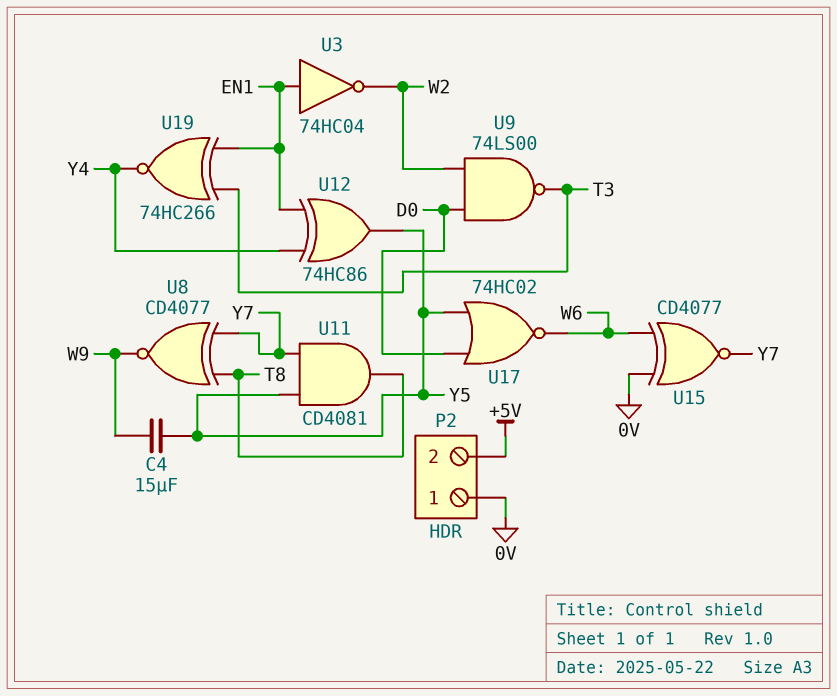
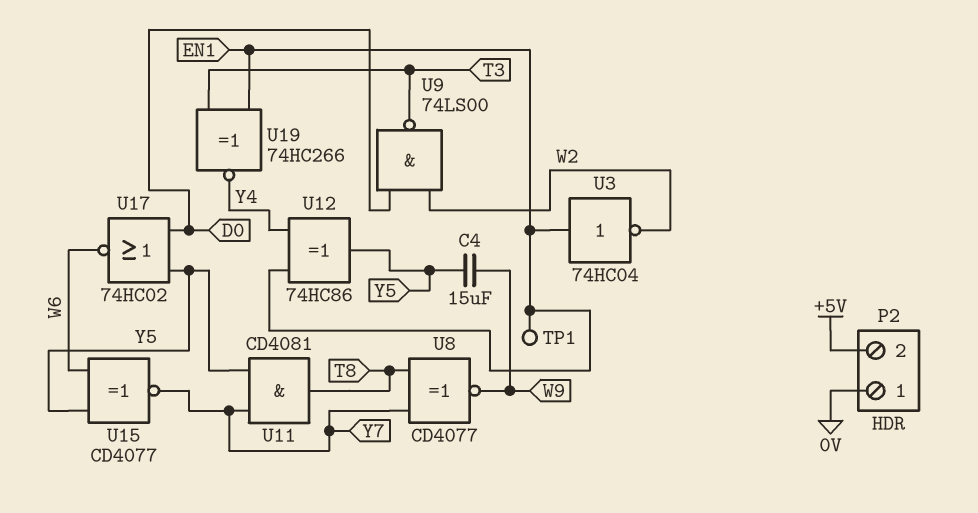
TP1: none -> test point (EN1)
U15: XNOR CD4077 (in 0V, in W6, out Y7) -> XNOR CD4077 (in W6, in Y5, out Y7)

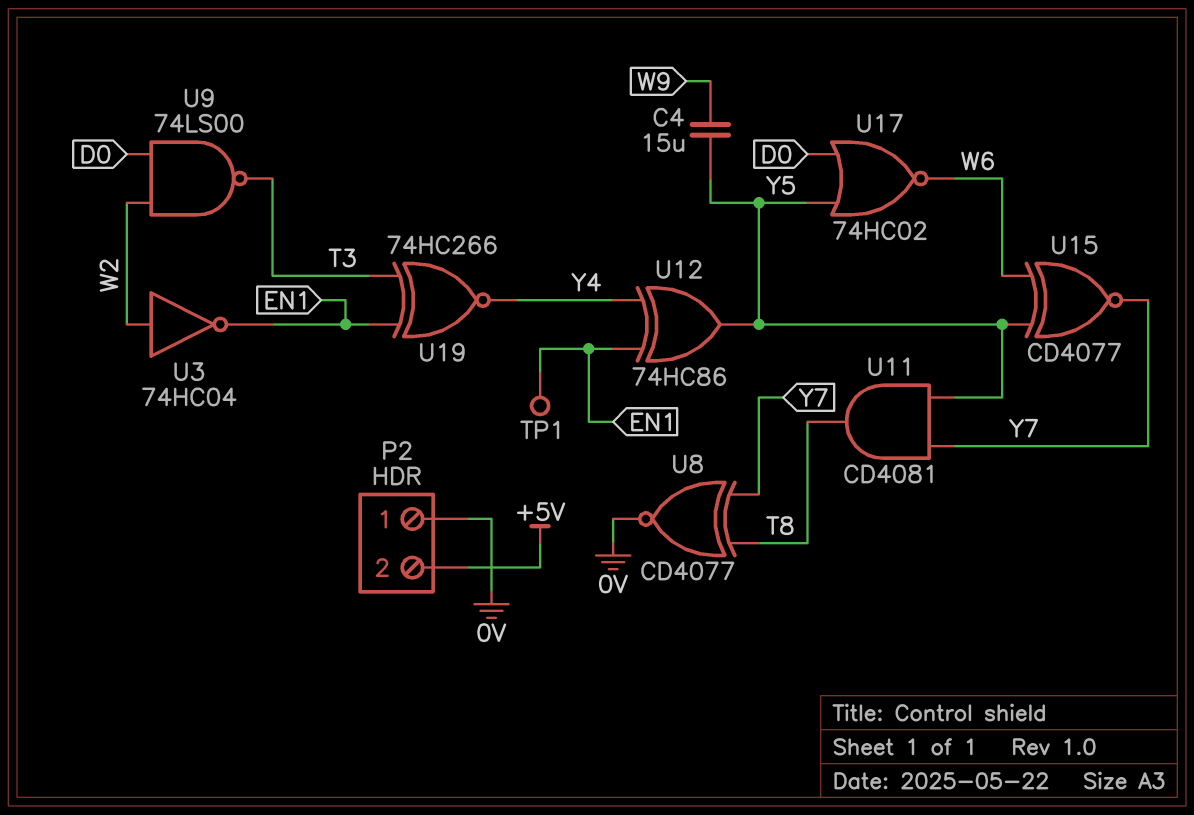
U3: NOT 74HC04 (in EN1, out W2) -> NOT 74HC04 (in W2, out EN1)
U8: XNOR CD4077 (in T8, in Y7, out W9) -> XNOR CD4077 (in T8, in Y7, out 0V)

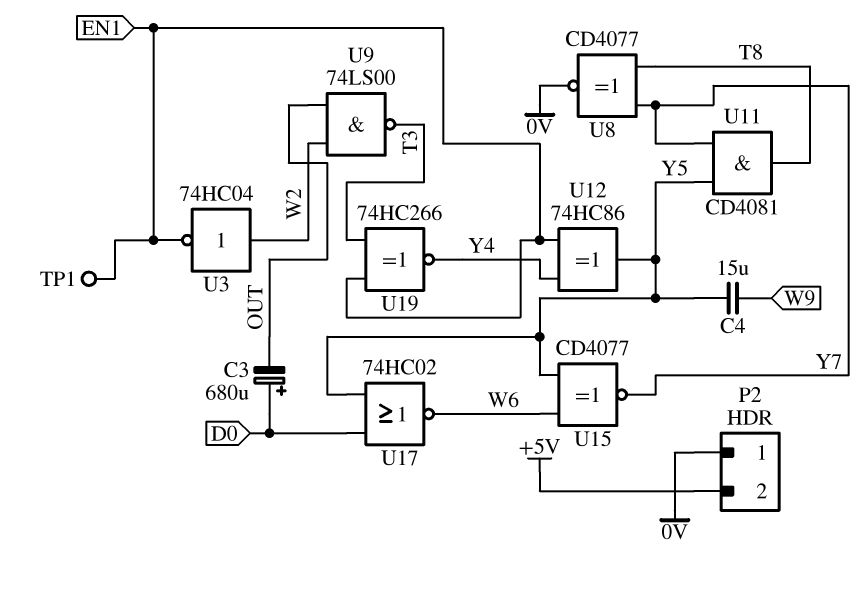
C3: none -> 680uF (plus D0, minus OUT)
U9: NAND 74LS00 (in D0, in W2, out T3) -> NAND 74LS00 (in OUT, in W2, out T3)

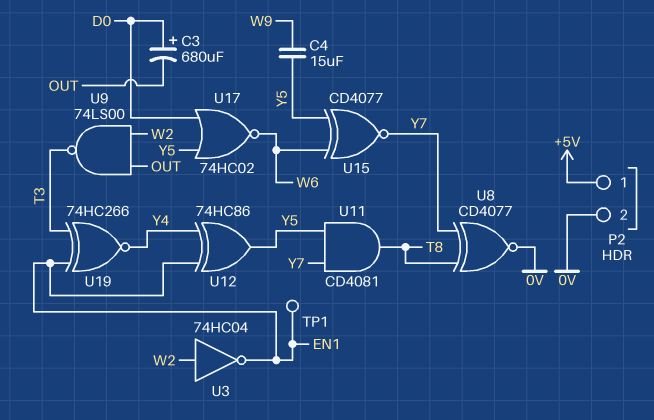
P2 pin 1: 0V -> +5V
P2 pin 2: +5V -> 0V

